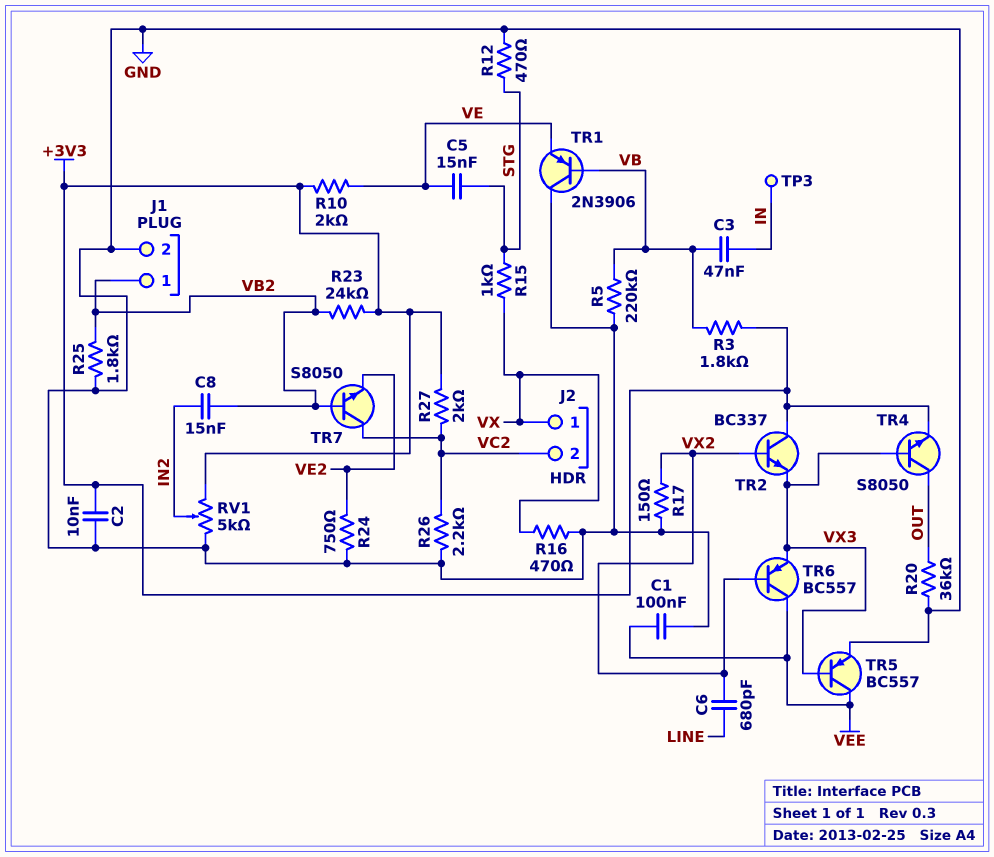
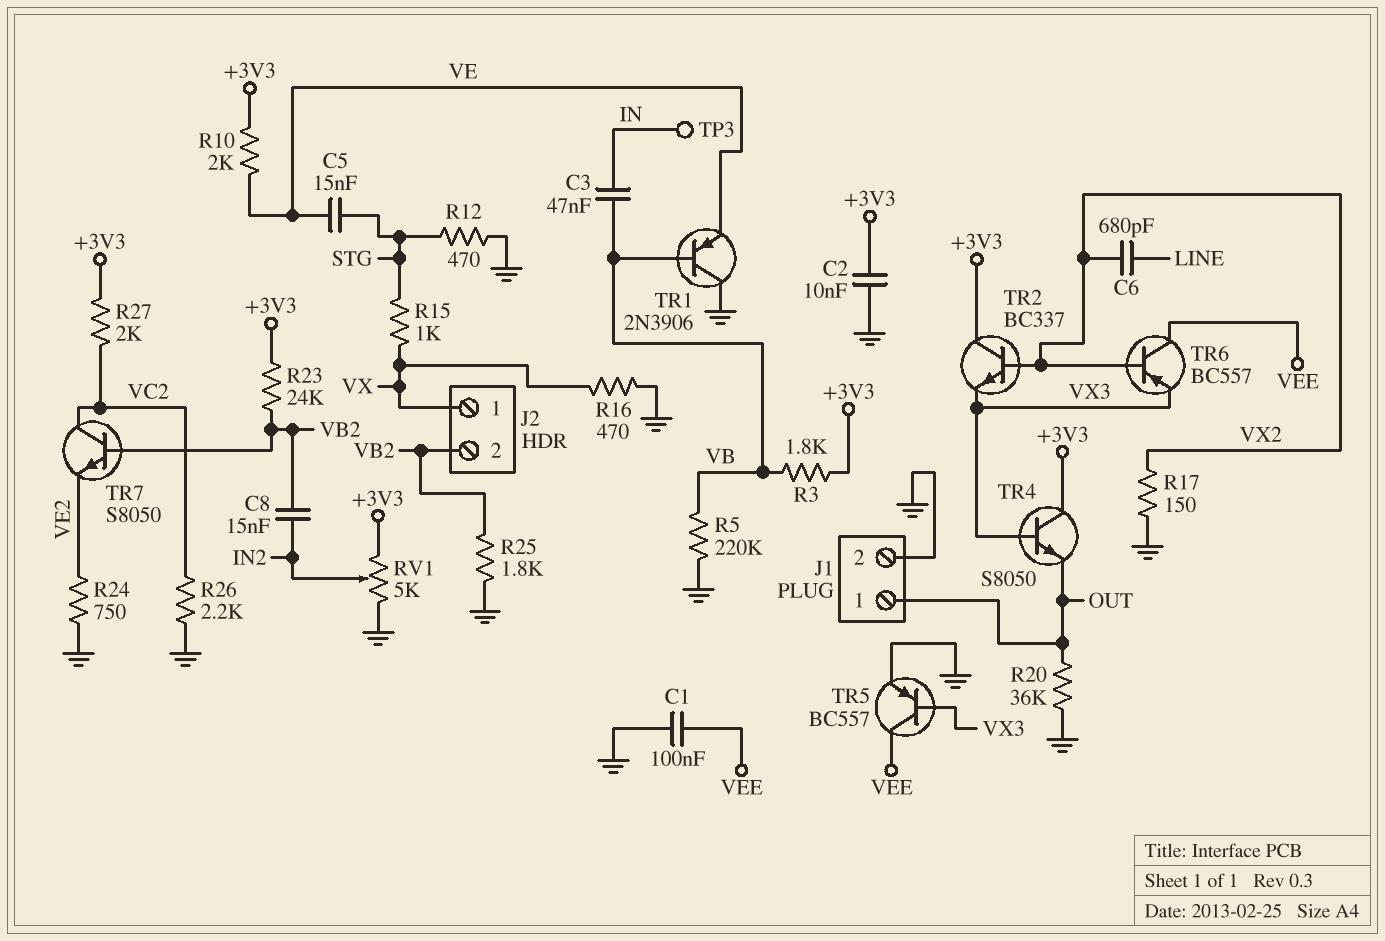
J1 pin 1: VB2 -> OUT
J2 pin 2: VC2 -> VB2
TR4: NPN S8050 (B VX3, C OUT, E +3V3) -> NPN S8050 (B VX3, C +3V3, E OUT)

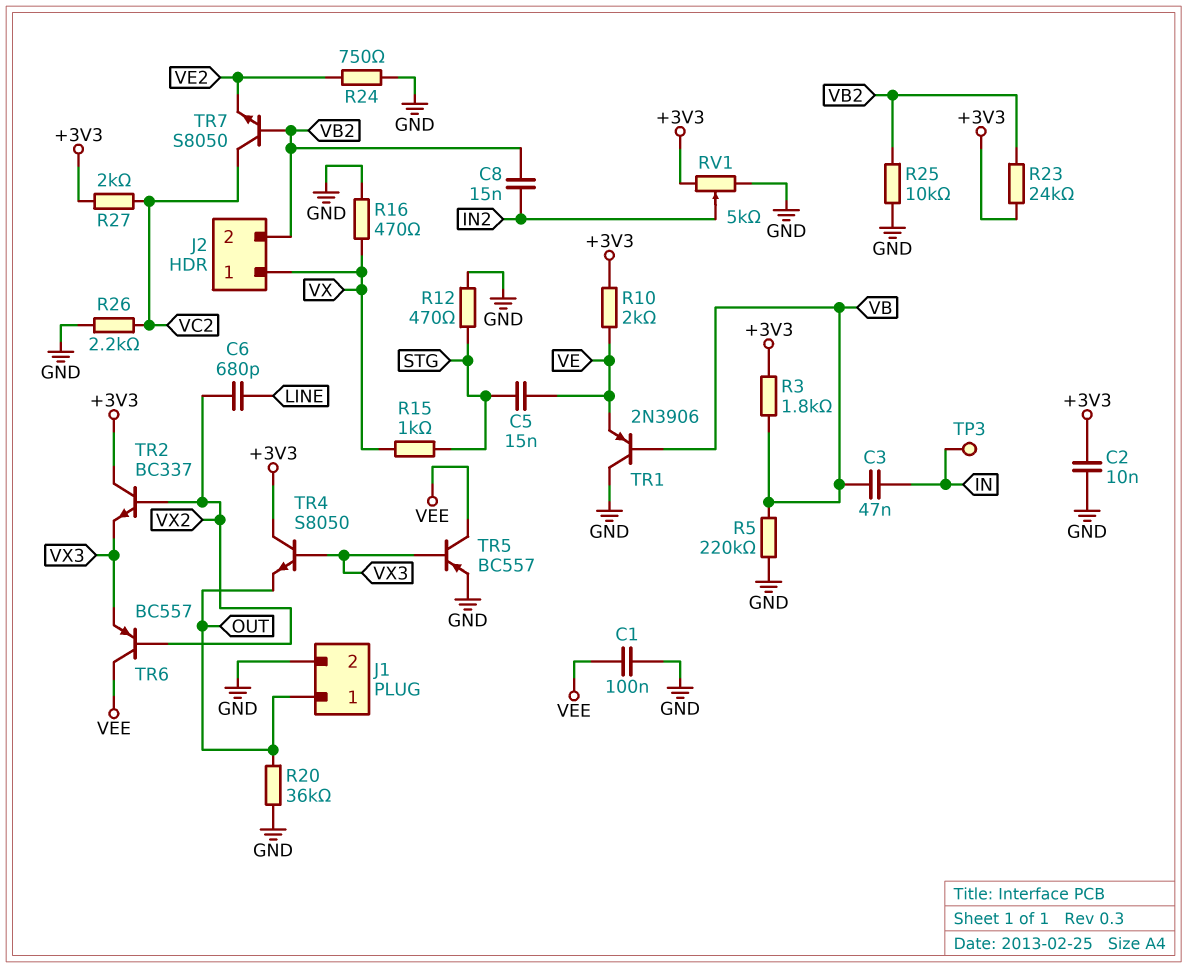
R17: 150 (GND, VX2) -> none
R25: 1.8k (GND, VB2) -> 10k (GND, VB2)

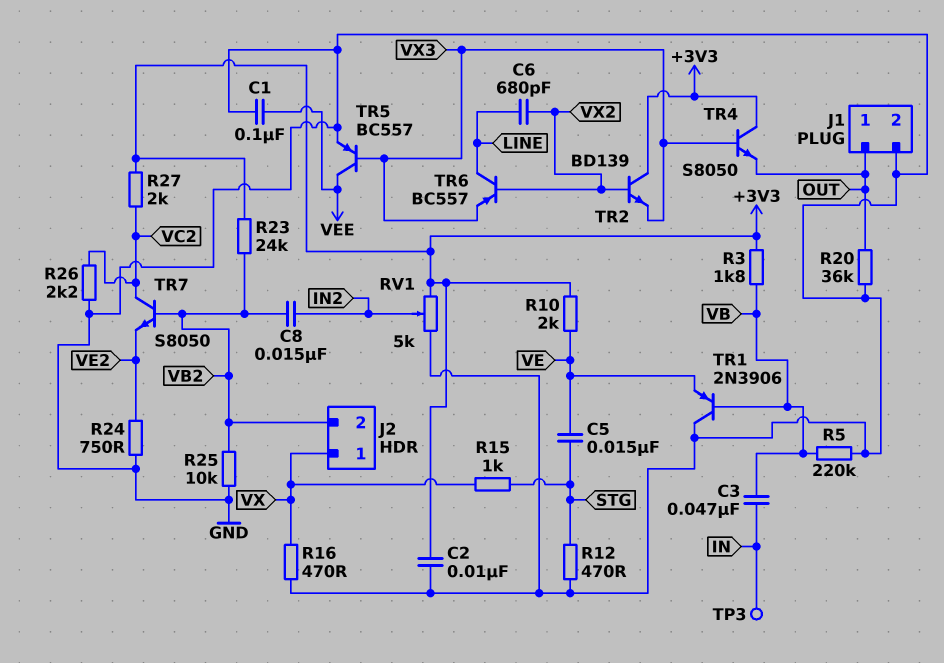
TR2: NPN BC337 (B VX2, C +3V3, E VX3) -> NPN BD139 (B VX2, C +3V3, E VX3)
TR6: PNP BC557 (B VX2, C VEE, E VX3) -> PNP BC557 (B VX2, C LINE, E VX3)

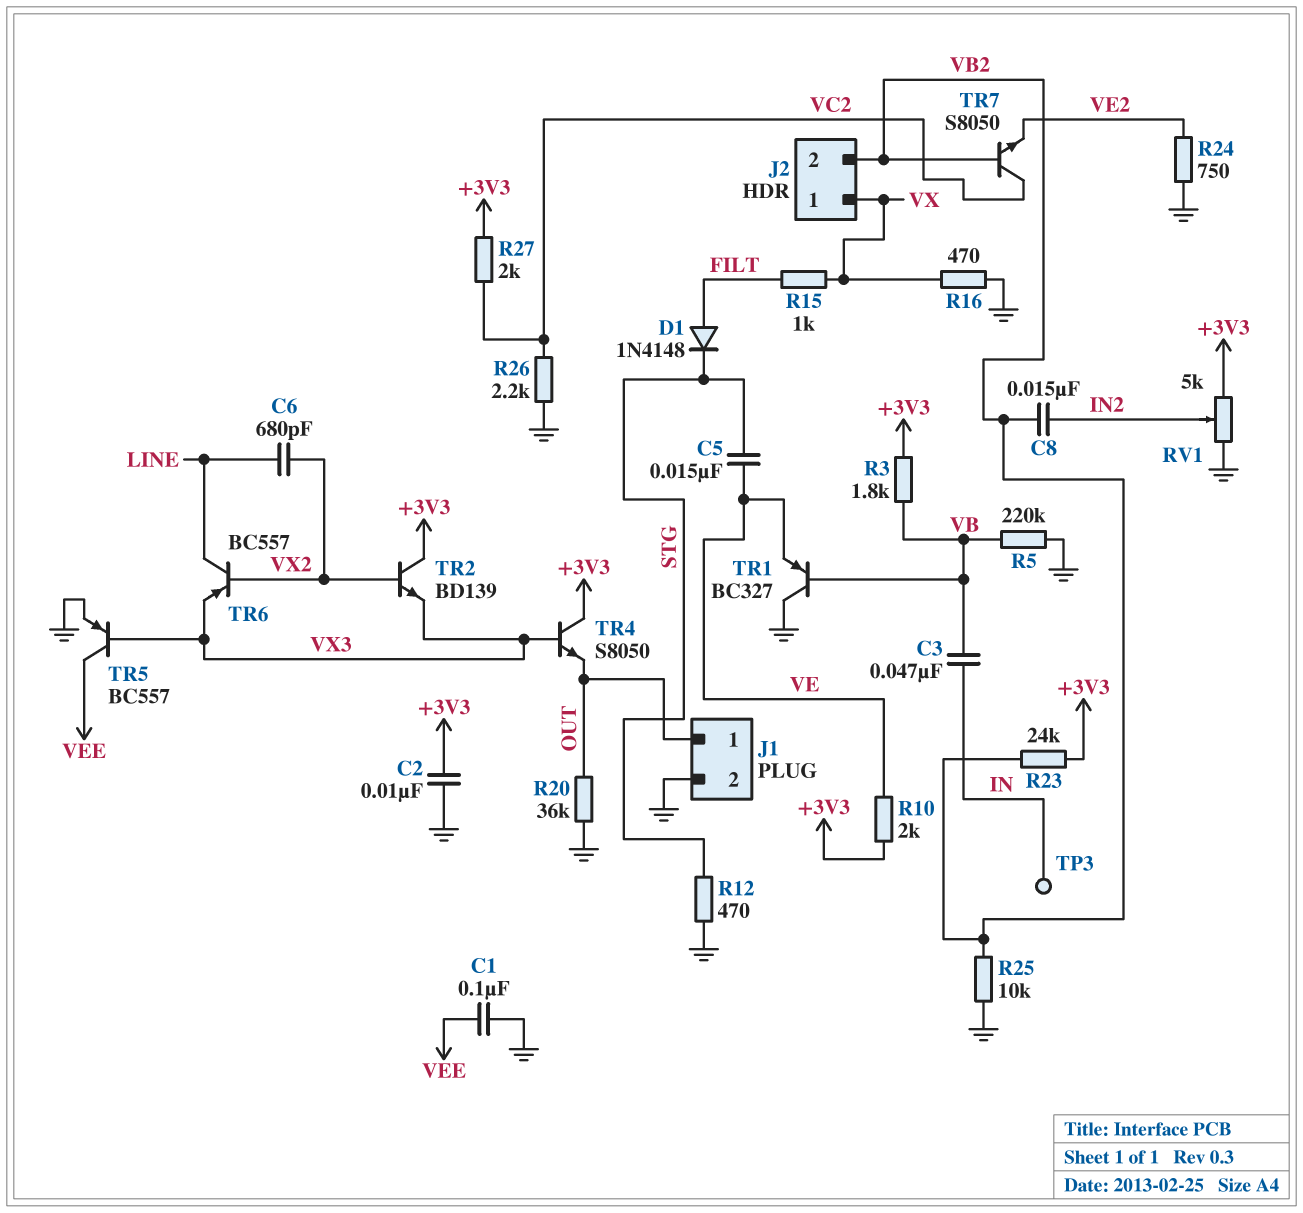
D1: none -> diode 1N4148 (A FILT, K STG)
R15: 1k (STG, VX) -> 1k (FILT, VX)
TR1: PNP 2N3906 (B VB, C GND, E VE) -> PNP BC327 (B VB, C GND, E VE)

